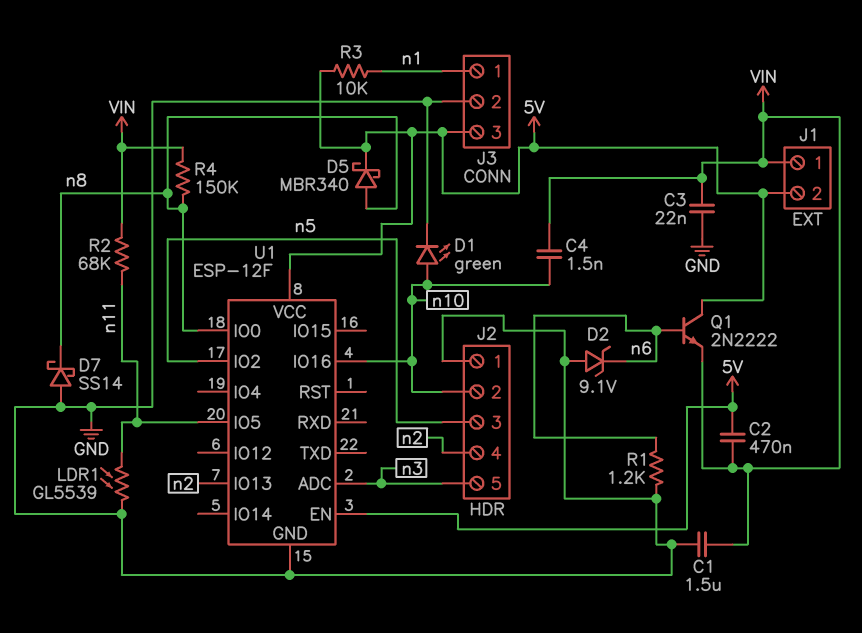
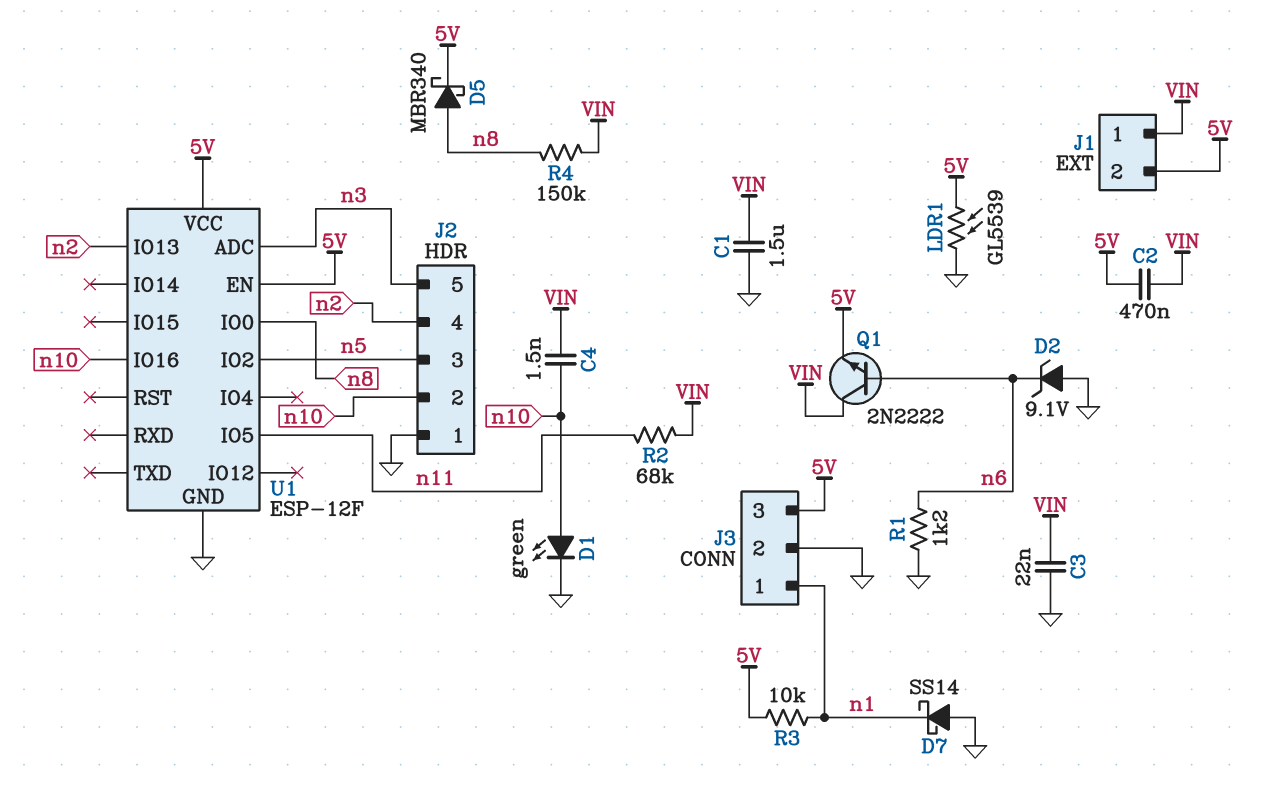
D7: schottky SS14 (A GND, K n8) -> schottky SS14 (A GND, K n1)
LDR1: GL5539 (GND, n11) -> GL5539 (5V, GND)
Q1: NPN 2N2222 (B n6, C 5V, E VIN) -> NPN 2N2222 (B n6, C VIN, E 5V)

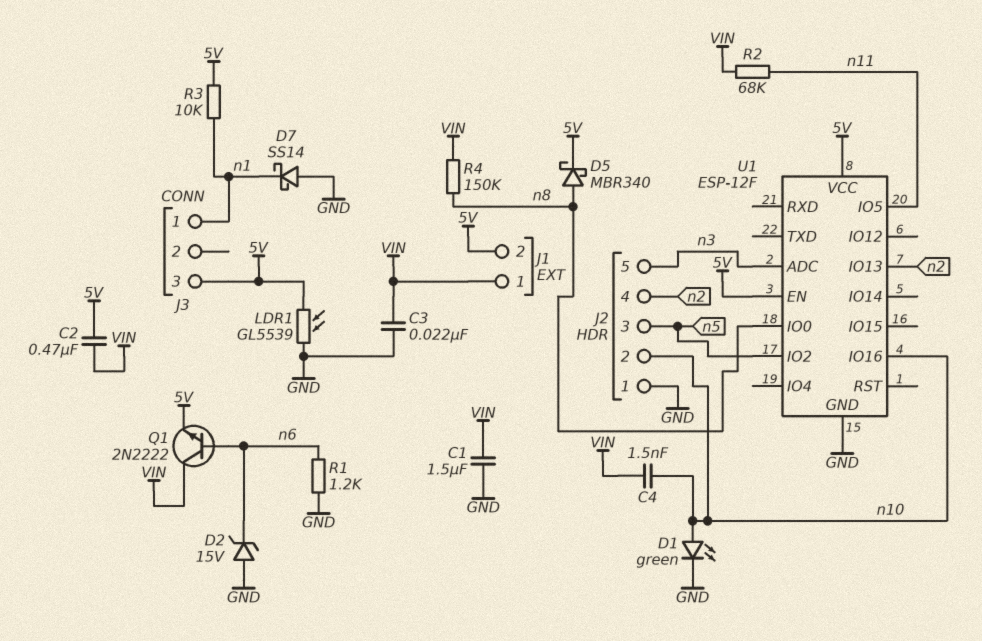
D2: zener 9.1V (A GND, K n6) -> zener 15V (A GND, K n6)
J3 pin 2: GND -> none

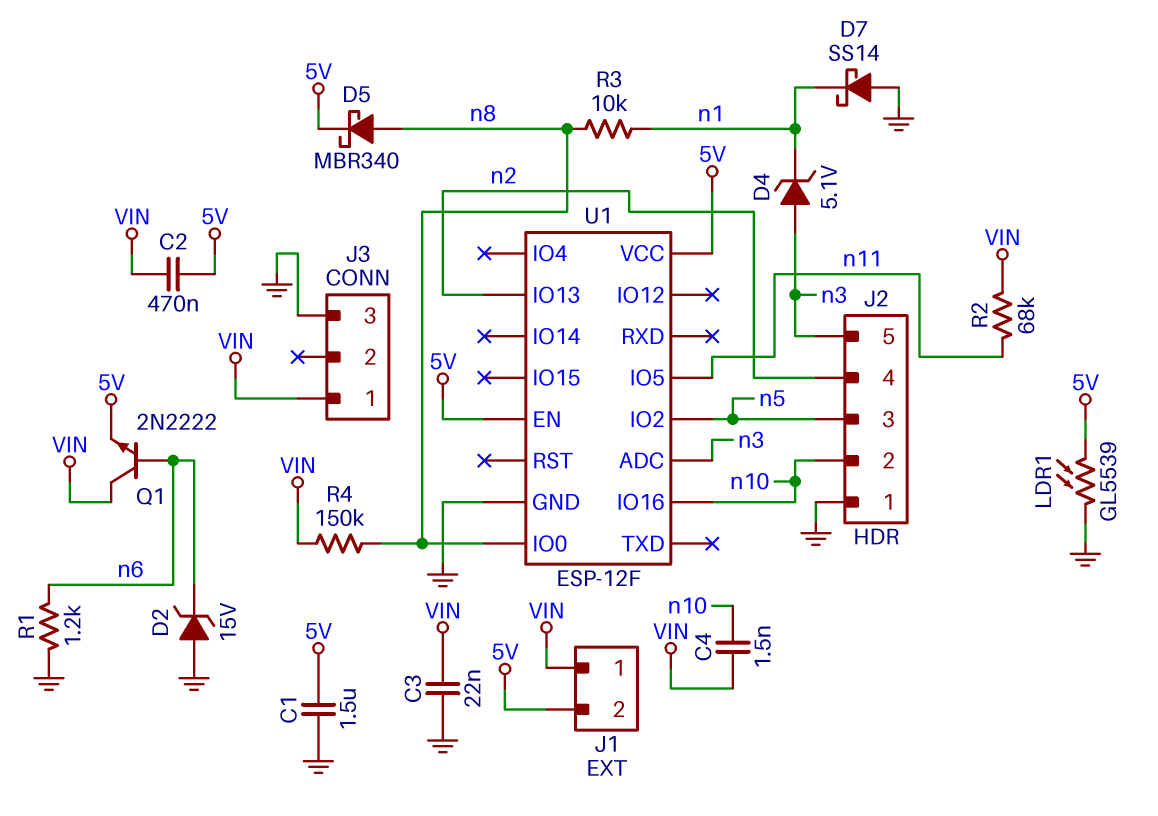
C1: 1.5uF (GND, VIN) -> 1.5uF (5V, GND)
D1: LED green (A n10, K GND) -> none
D4: none -> zener 5.1V (A n3, K n1)
J3 pin 1: n1 -> VIN
J3 pin 3: 5V -> GND
R3: 10k (5V, n1) -> 10k (n1, n8)

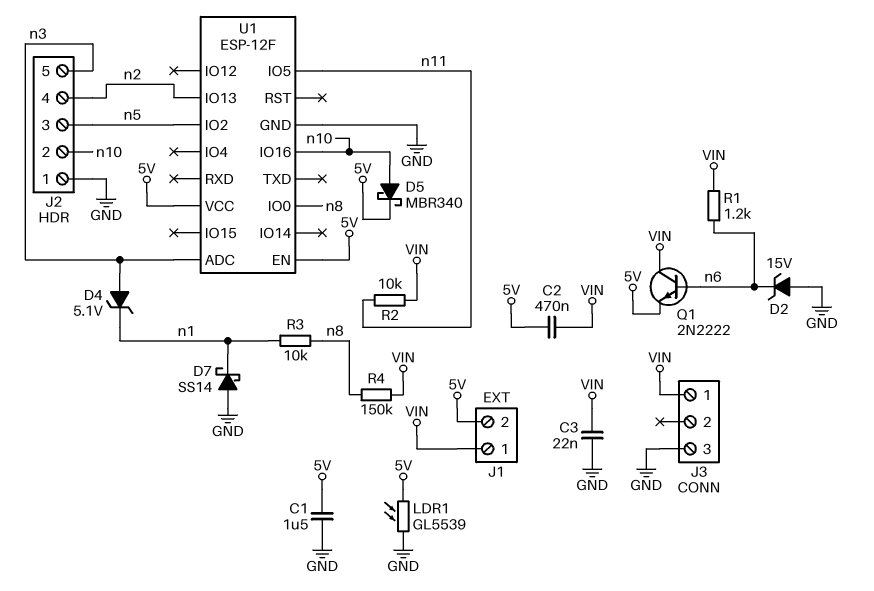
C4: 1.5nF (VIN, n10) -> none
D5: schottky MBR340 (A n8, K 5V) -> schottky MBR340 (A n10, K 5V)
R1: 1.2k (GND, n6) -> 1.2k (VIN, n6)
R2: 68k (VIN, n11) -> 10k (VIN, n11)

